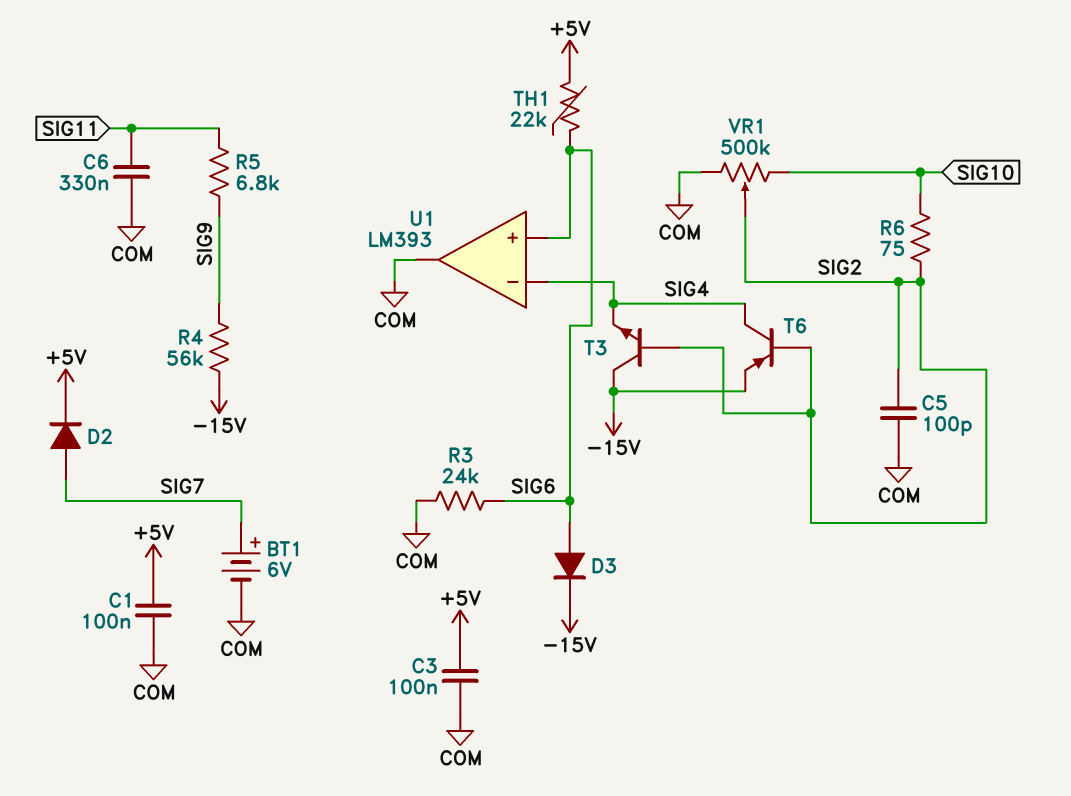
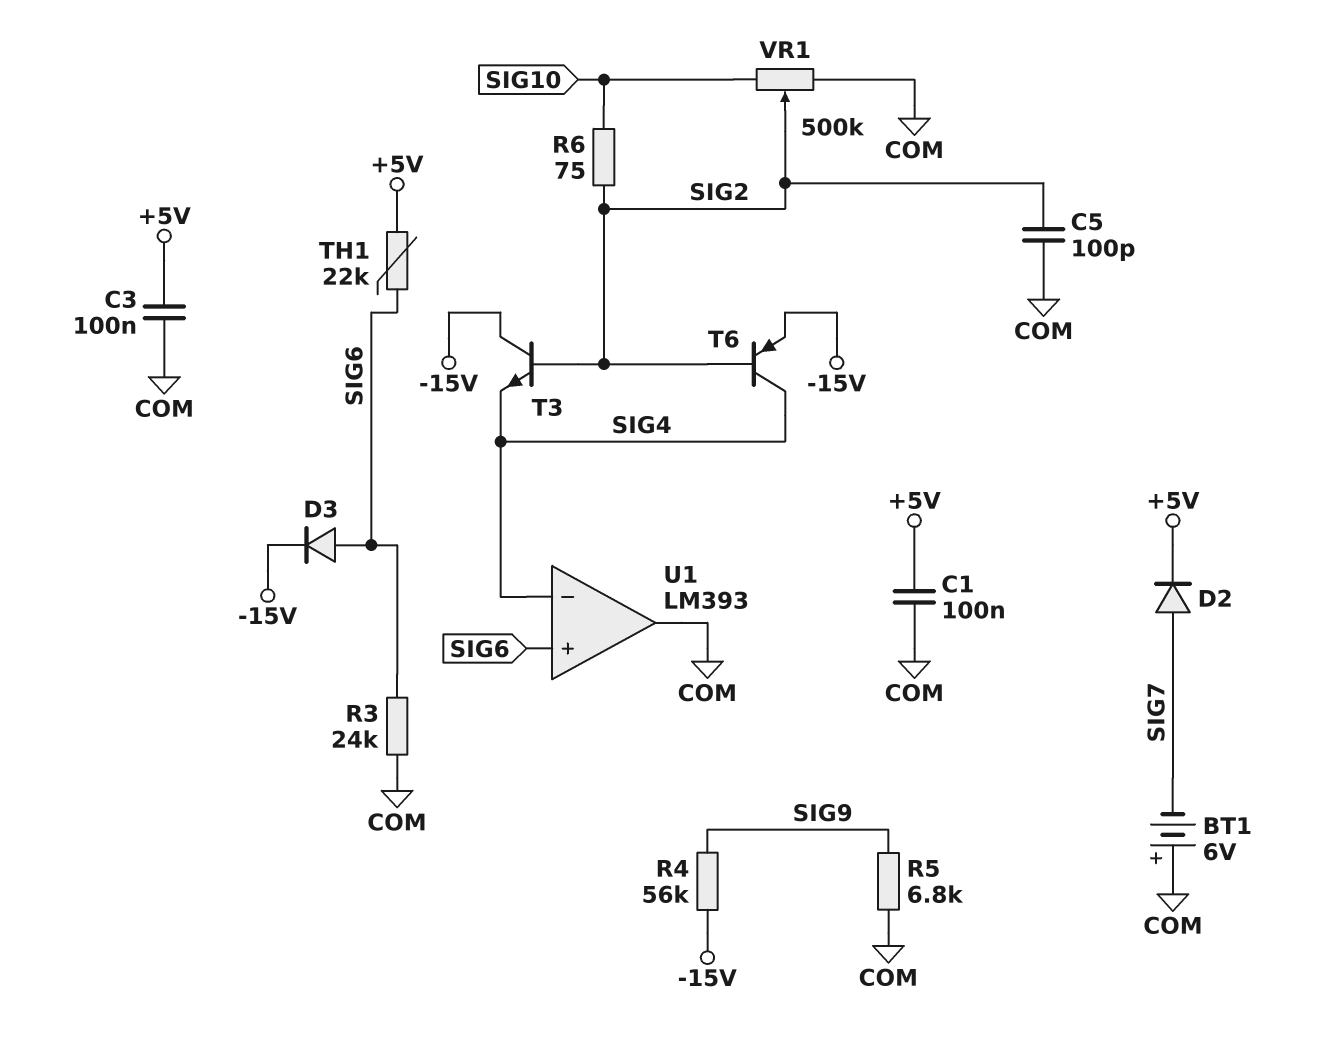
BT1: 6V (plus SIG7, minus COM) -> 6V (plus COM, minus SIG7)
C6: 330nF (COM, SIG11) -> none
R5: 6.8k (SIG9, SIG11) -> 6.8k (COM, SIG9)

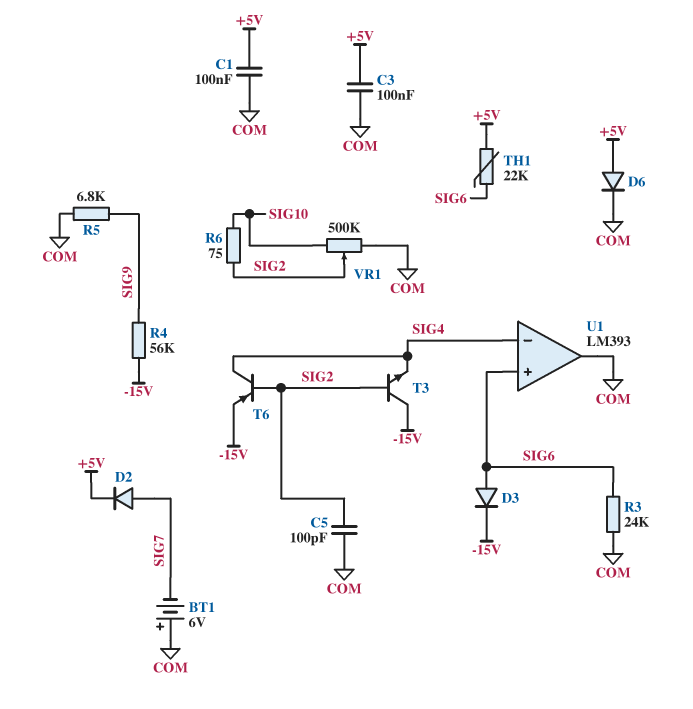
D6: none -> diode (A +5V, K COM)

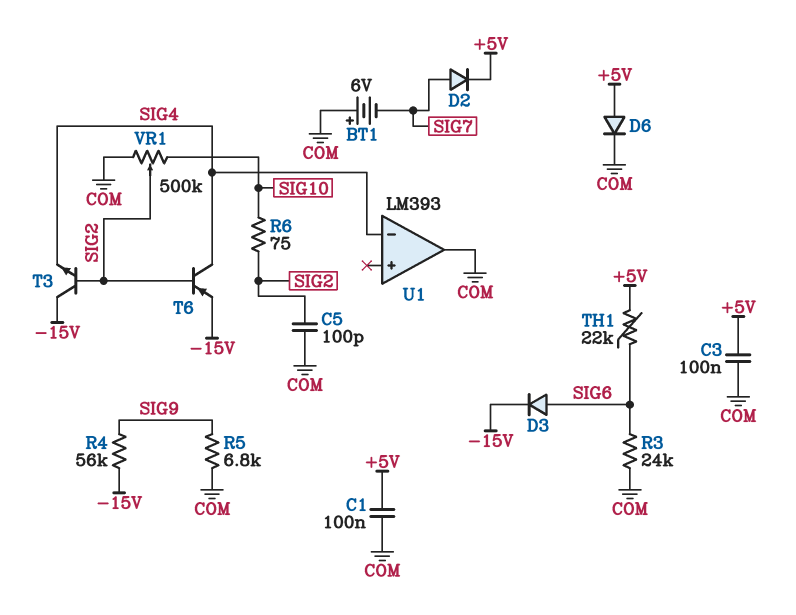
U1 pin in+: SIG6 -> none

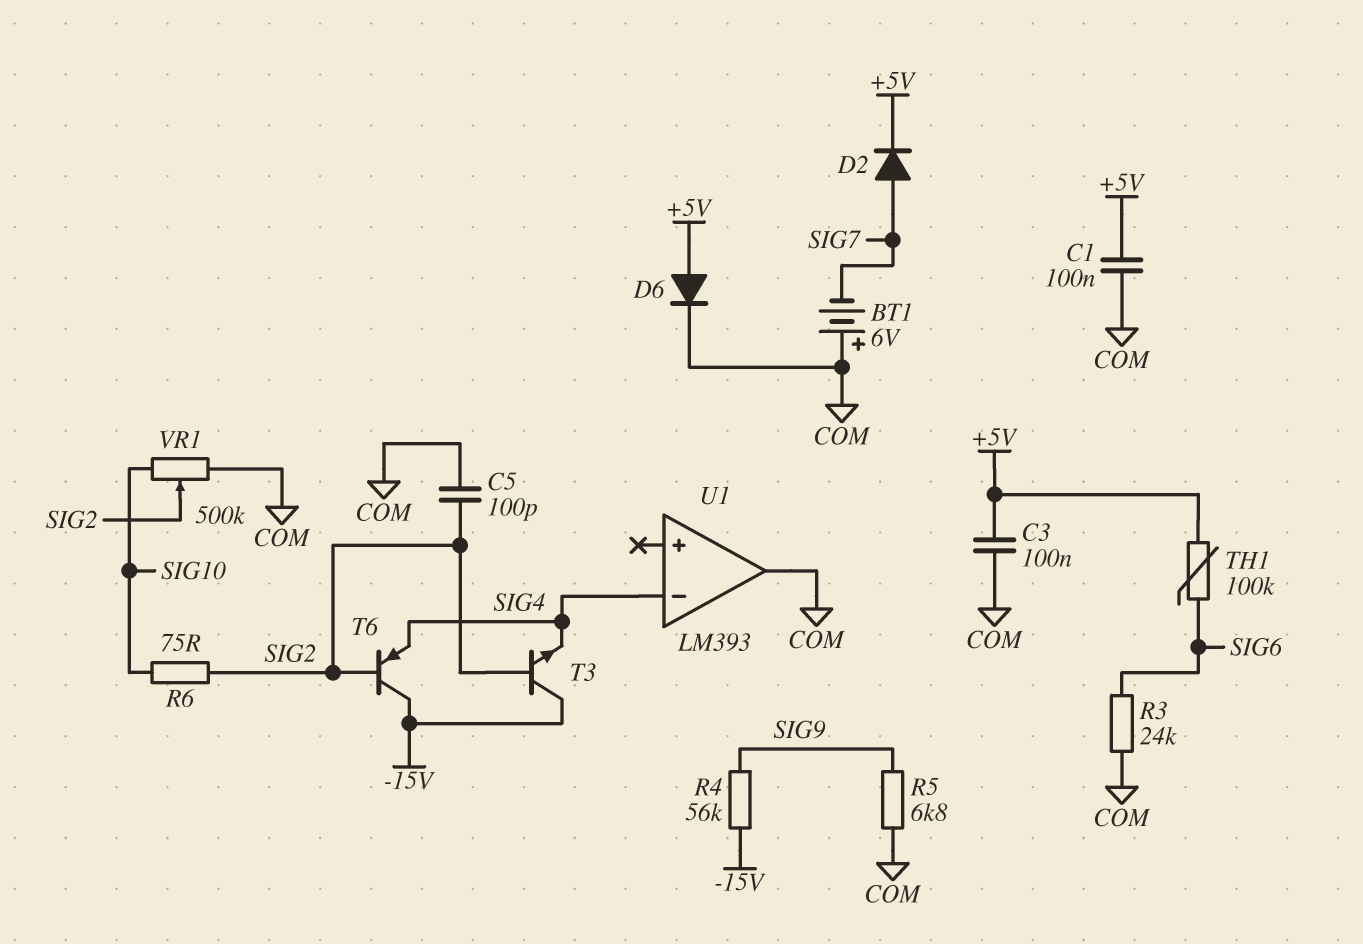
D3: diode (A SIG6, K -15V) -> none
T6: PNP (B SIG2, C SIG4, E -15V) -> PNP (B SIG2, C -15V, E SIG4)
TH1: 22k (+5V, SIG6) -> 100k (+5V, SIG6)

